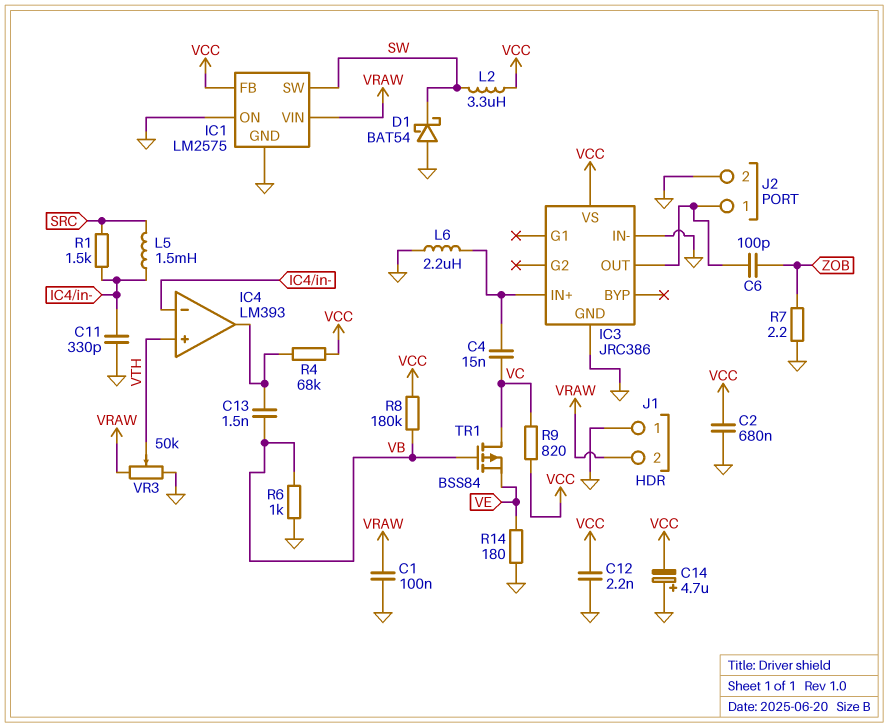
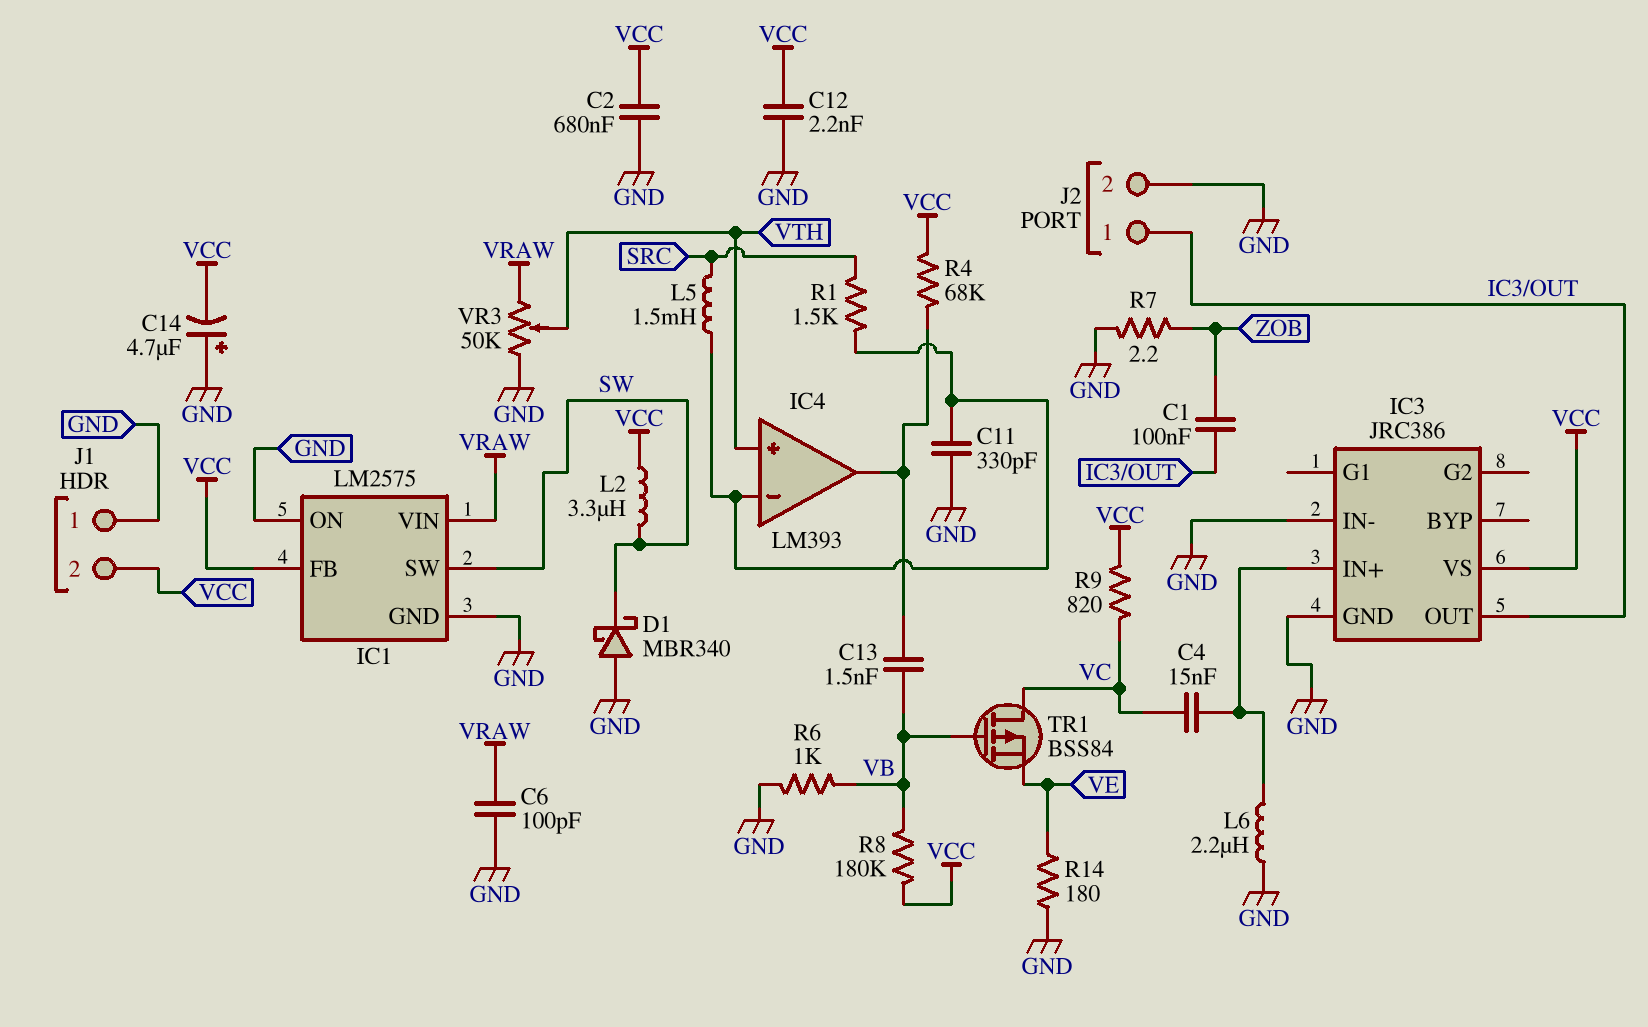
C1: 100nF (GND, VRAW) -> 100nF (IC3/OUT, ZOB)
C6: 100pF (IC3/OUT, ZOB) -> 100pF (GND, VRAW)
D1: schottky BAT54 (A GND, K SW) -> schottky MBR340 (A GND, K SW)
J1 pin 2: VRAW -> VCC

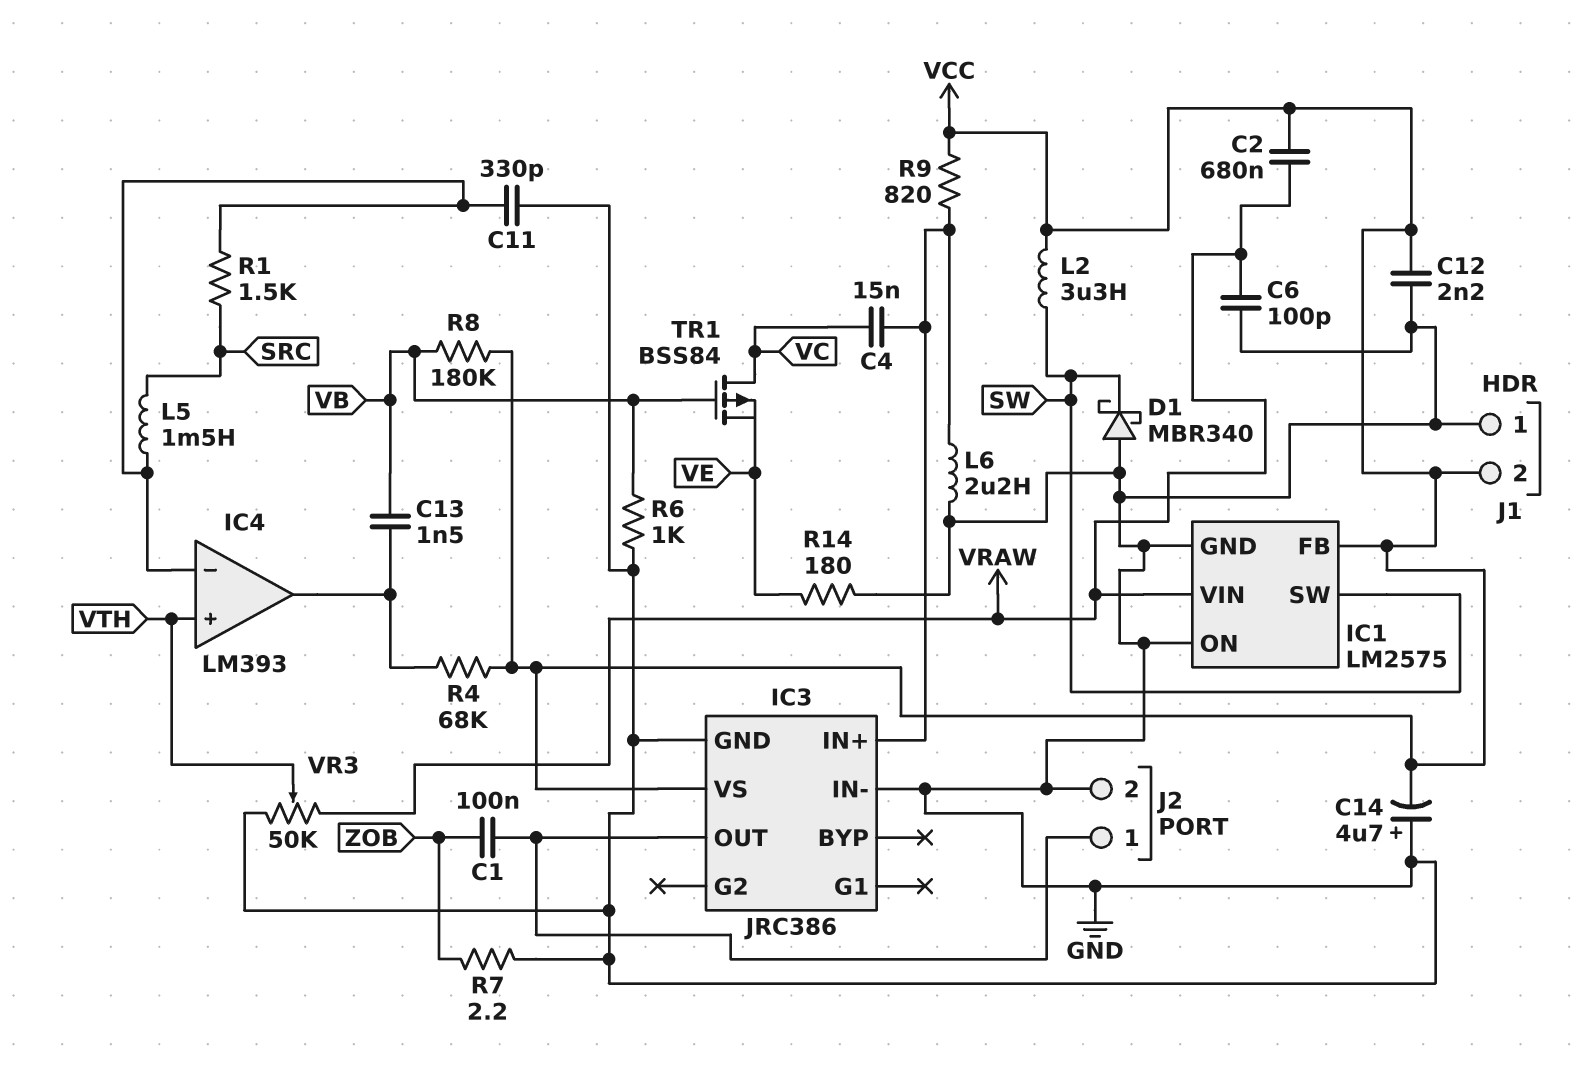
C2: 680nF (GND, VCC) -> 680nF (VCC, VRAW)
R9: 820 (VC, VCC) -> 820 (IC3/IN+, VCC)

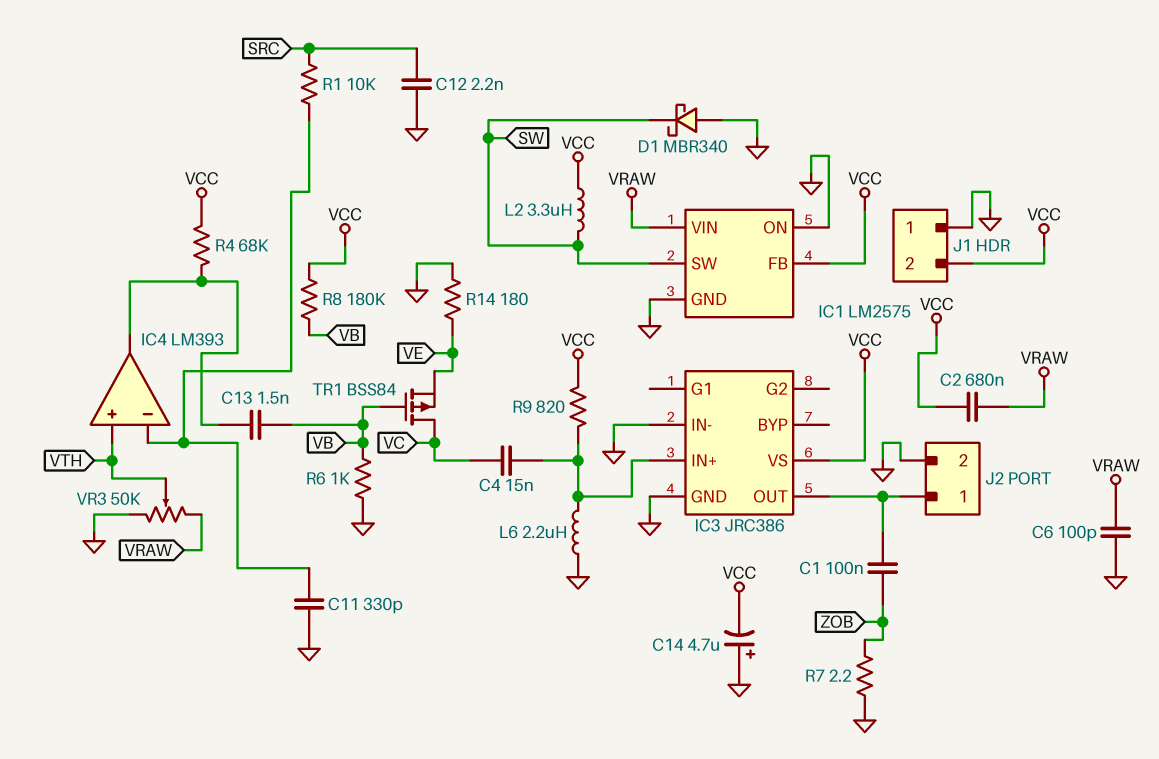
C12: 2.2nF (GND, VCC) -> 2.2nF (GND, SRC)
L5: 1.5mH (IC4/in-, SRC) -> none
R1: 1.5k (IC4/in-, SRC) -> 10k (IC4/in-, SRC)

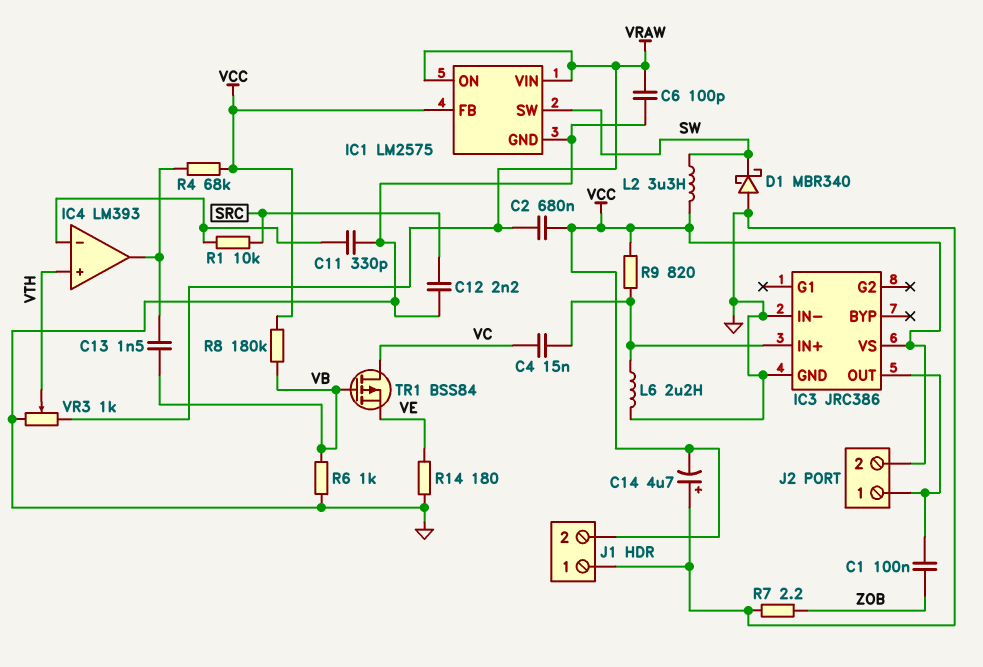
IC1 pin ON: GND -> VRAW
J2 pin 2: GND -> VCC
VR3: 50k (GND, VRAW, wiper VTH) -> 1k (GND, VRAW, wiper VTH)

